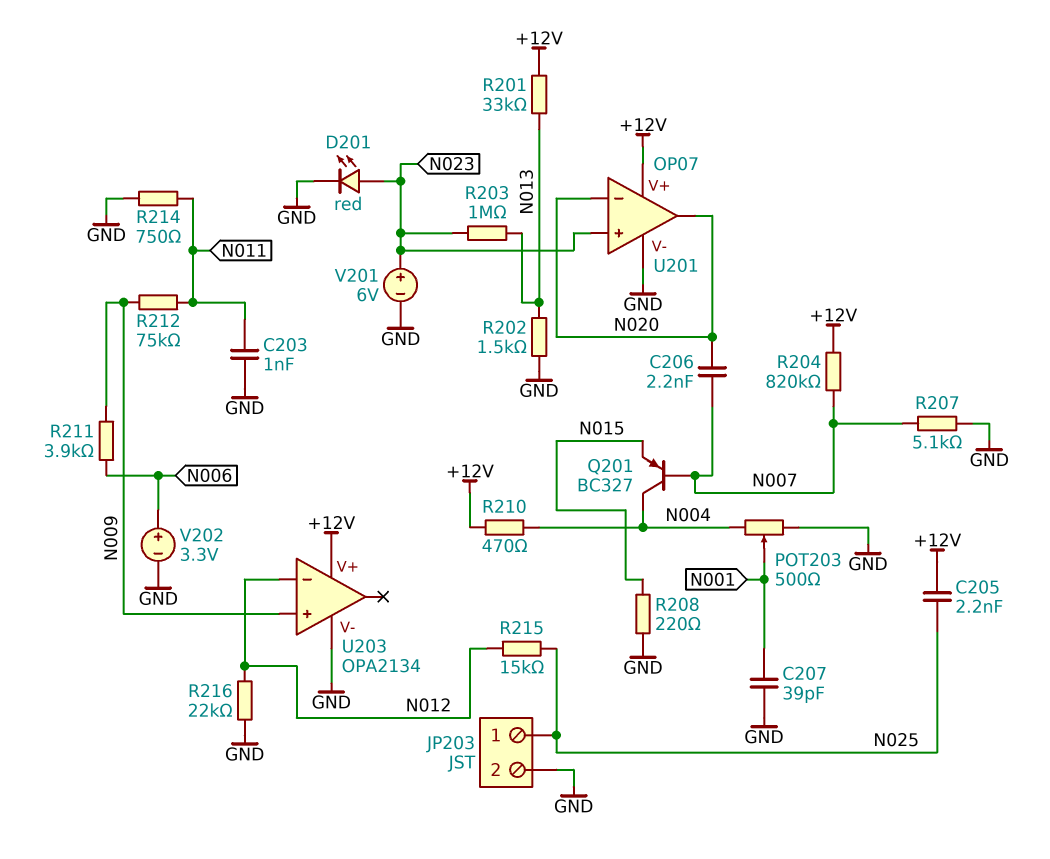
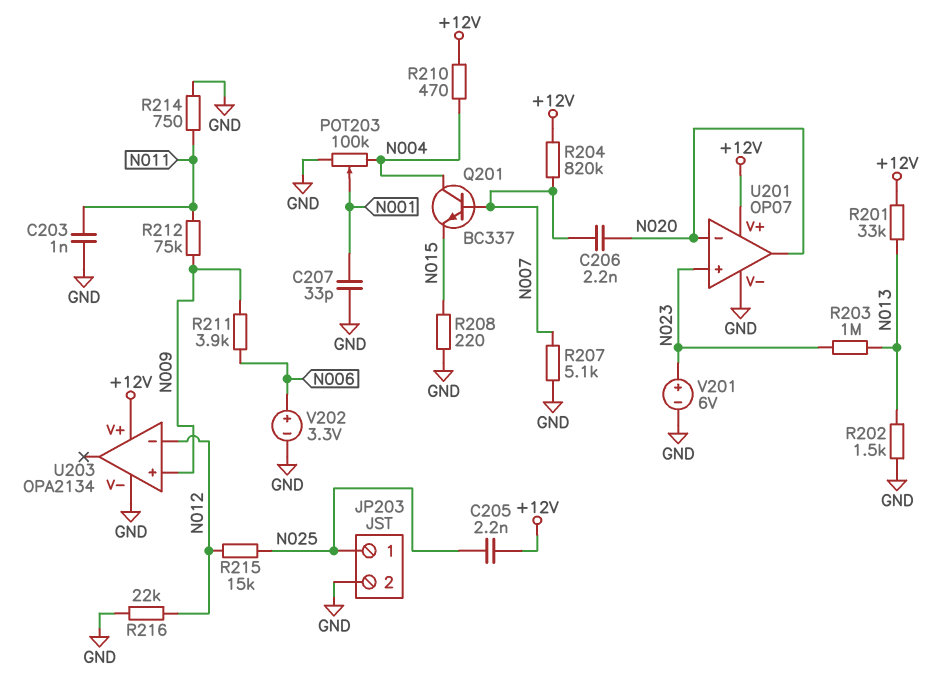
C207: 39pF (GND, N001) -> 33pF (GND, N001)
D201: LED red (A N023, K GND) -> none
POT203: 500 (GND, N004, wiper N001) -> 100k (GND, N004, wiper N001)
Q201: PNP BC327 (B N007, C N004, E N015) -> NPN BC337 (B N007, C N004, E N015)

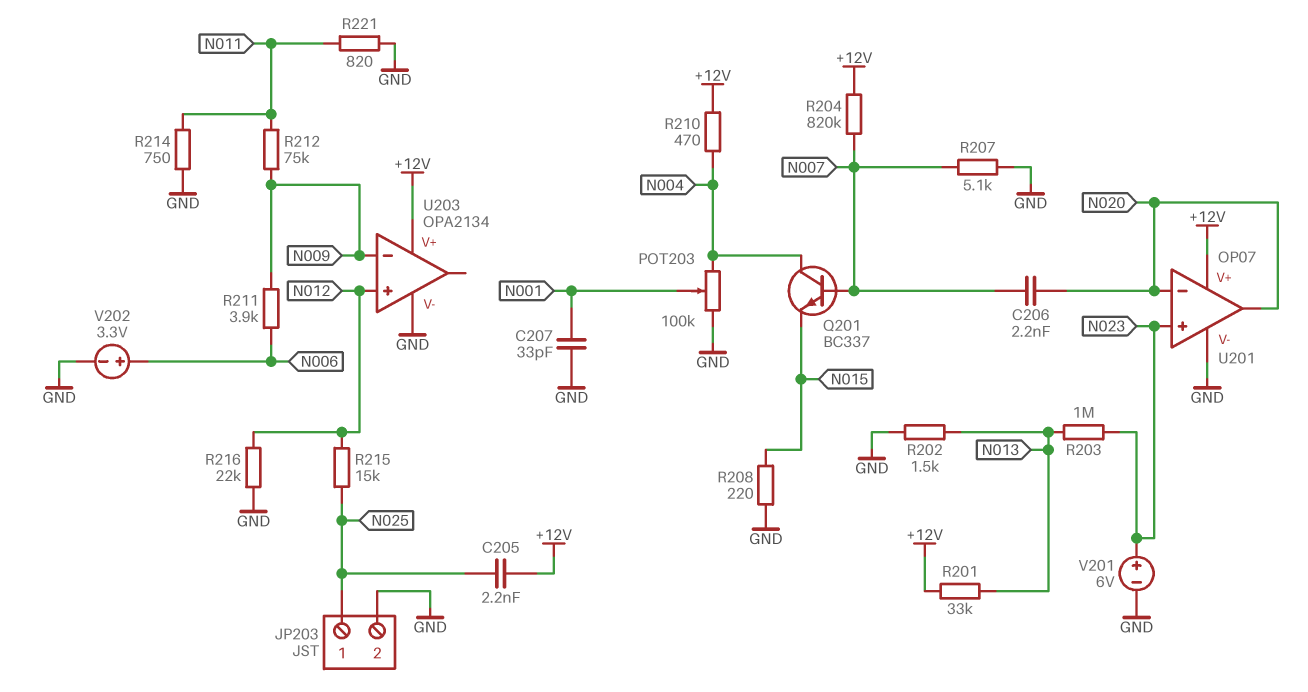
C203: 1nF (GND, N011) -> none
R221: none -> 820 (GND, N011)
U203 pin in+: N009 -> N012
U203 pin in-: N012 -> N009

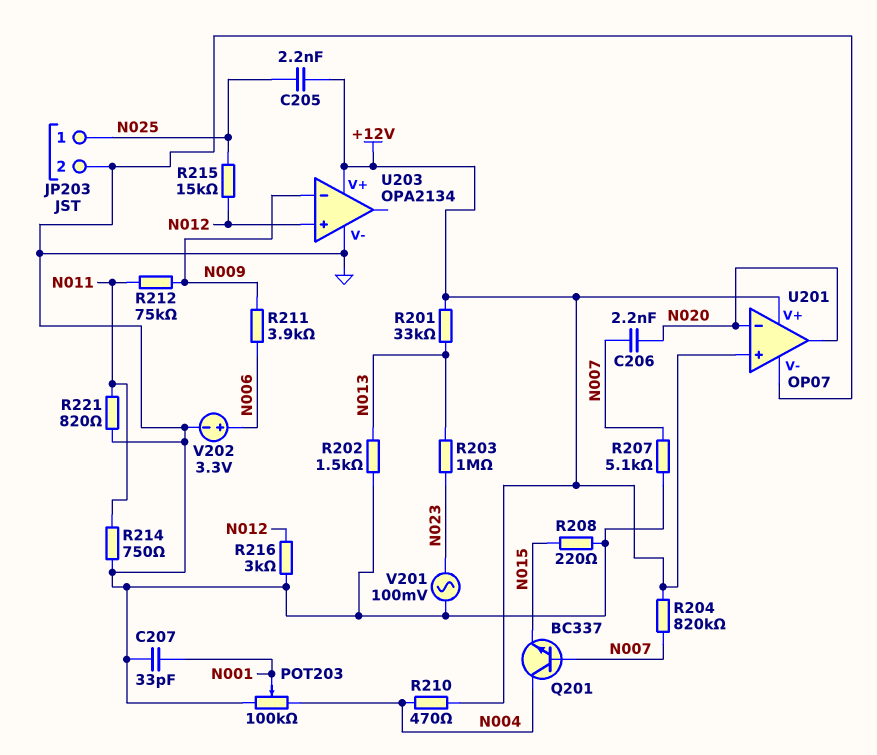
R216: 22k (GND, N012) -> 3k (GND, N012)
U201 pin in+: N023 -> +12V
V201: 6V (plus N023, minus GND) -> AC 100mV (GND, N023)

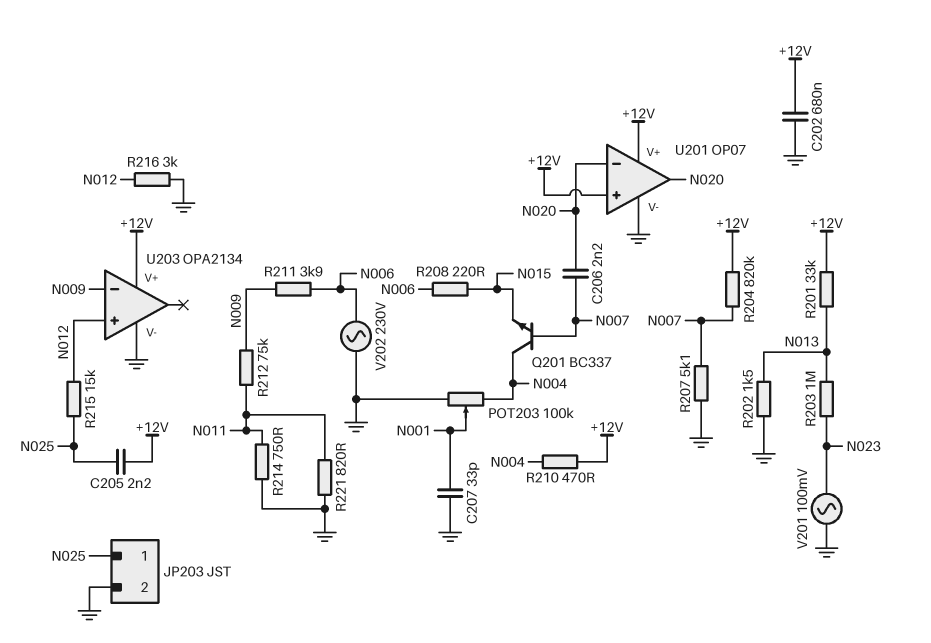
C202: none -> 680nF (+12V, GND)
R208: 220 (GND, N015) -> 220 (N006, N015)
V202: 3.3V (plus N006, minus GND) -> AC 230V (GND, N006)

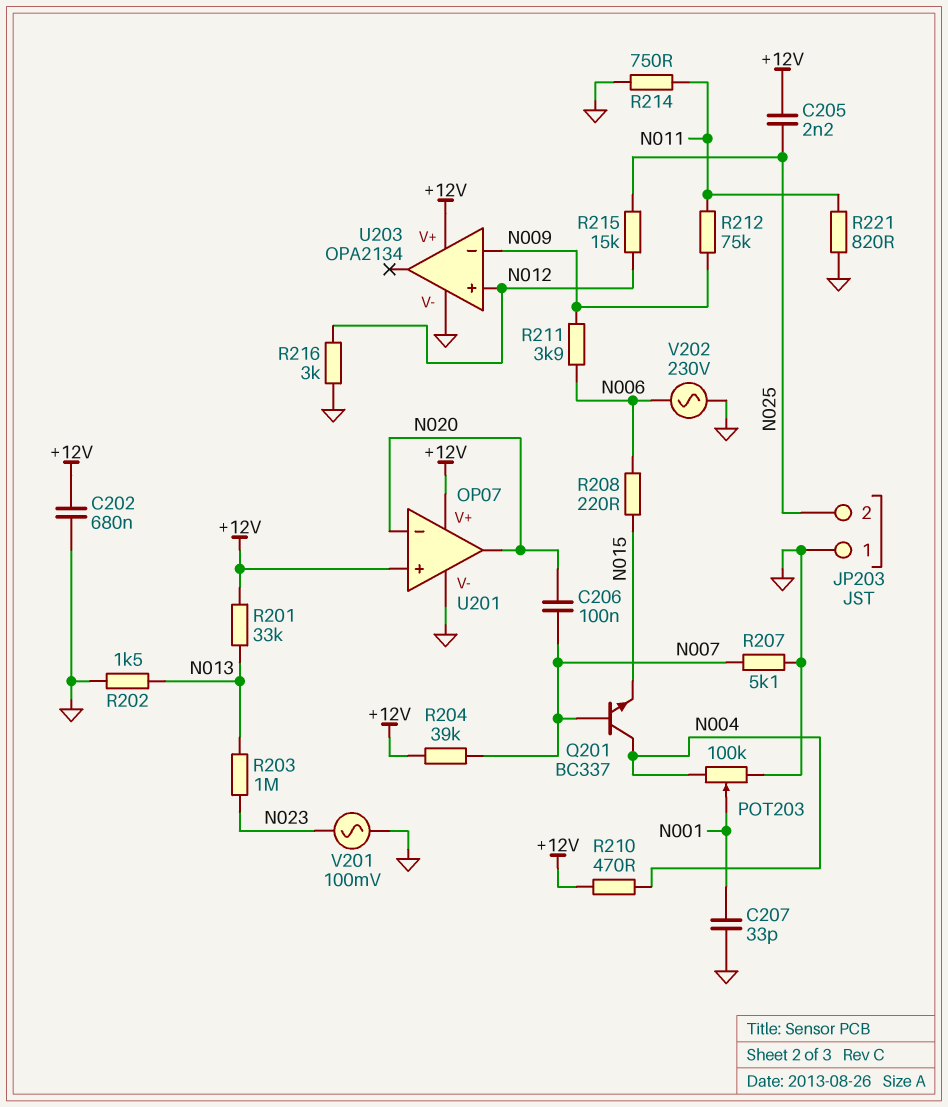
C206: 2.2nF (N007, N020) -> 100nF (N007, N020)
JP203 pin 1: N025 -> GND
JP203 pin 2: GND -> N025
R204: 820k (+12V, N007) -> 39k (+12V, N007)

